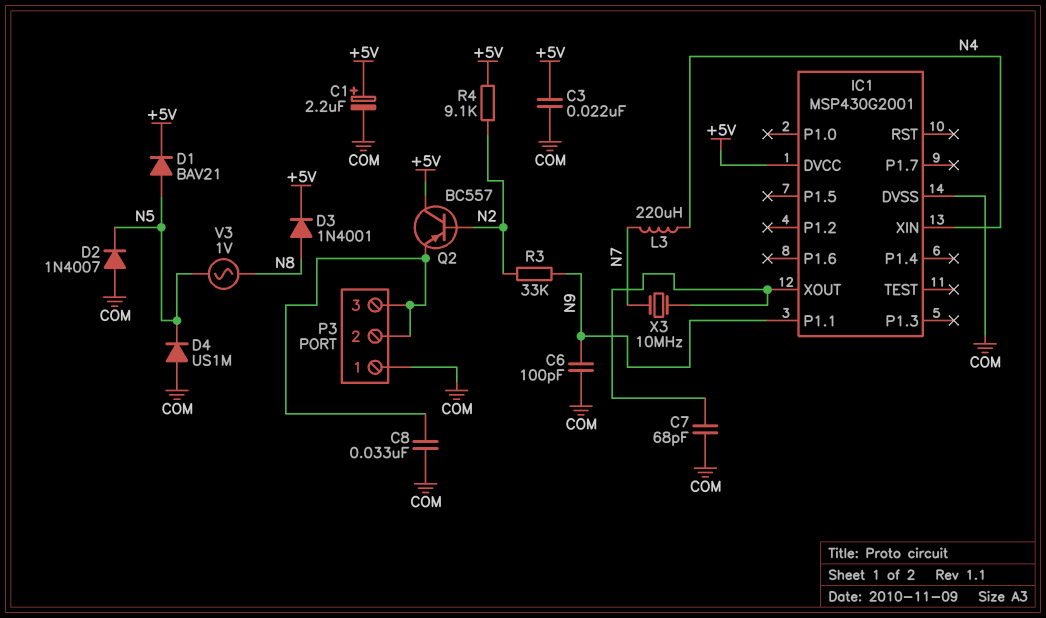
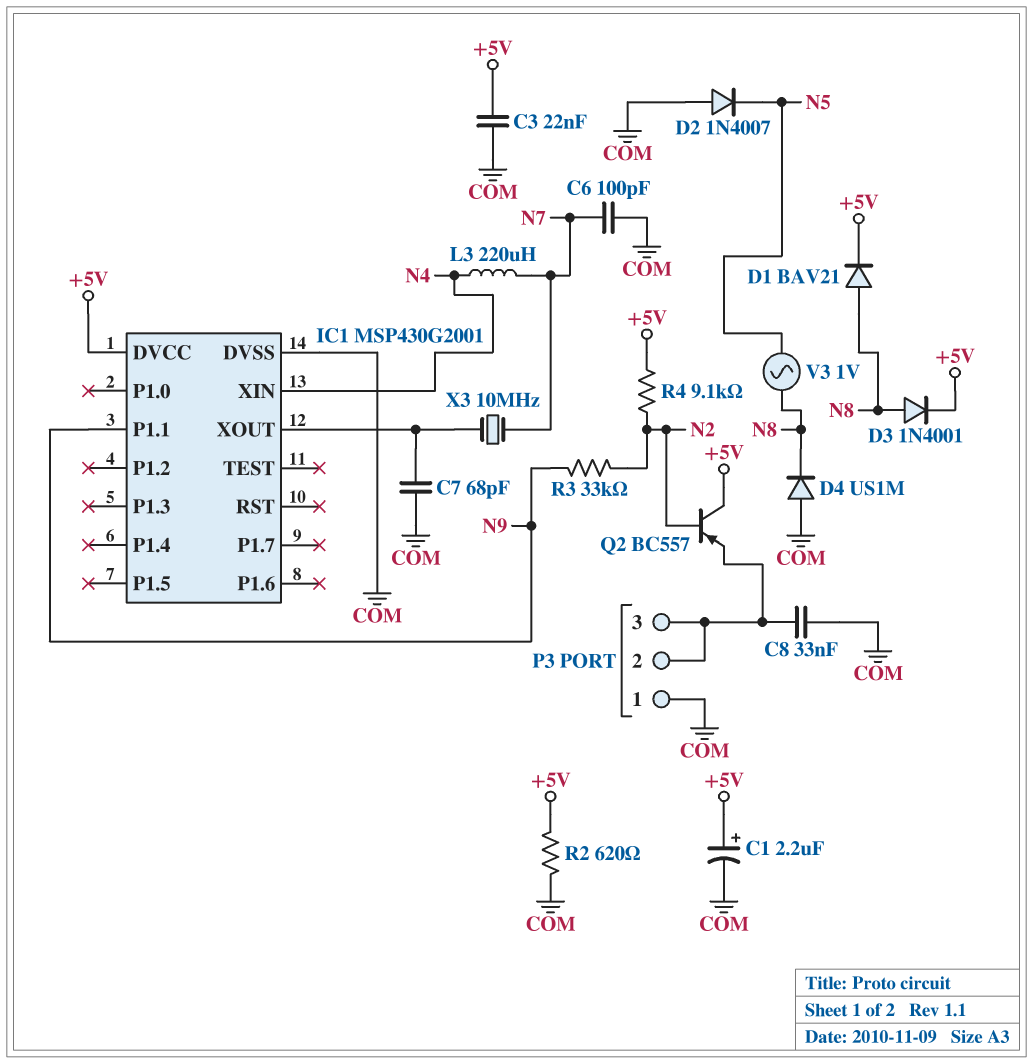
C6: 100pF (COM, N9) -> 100pF (COM, N7)
D1: diode BAV21 (A N5, K +5V) -> diode BAV21 (A N8, K +5V)
D4: diode US1M (A COM, K N5) -> diode US1M (A COM, K N8)
R2: none -> 620 (+5V, COM)

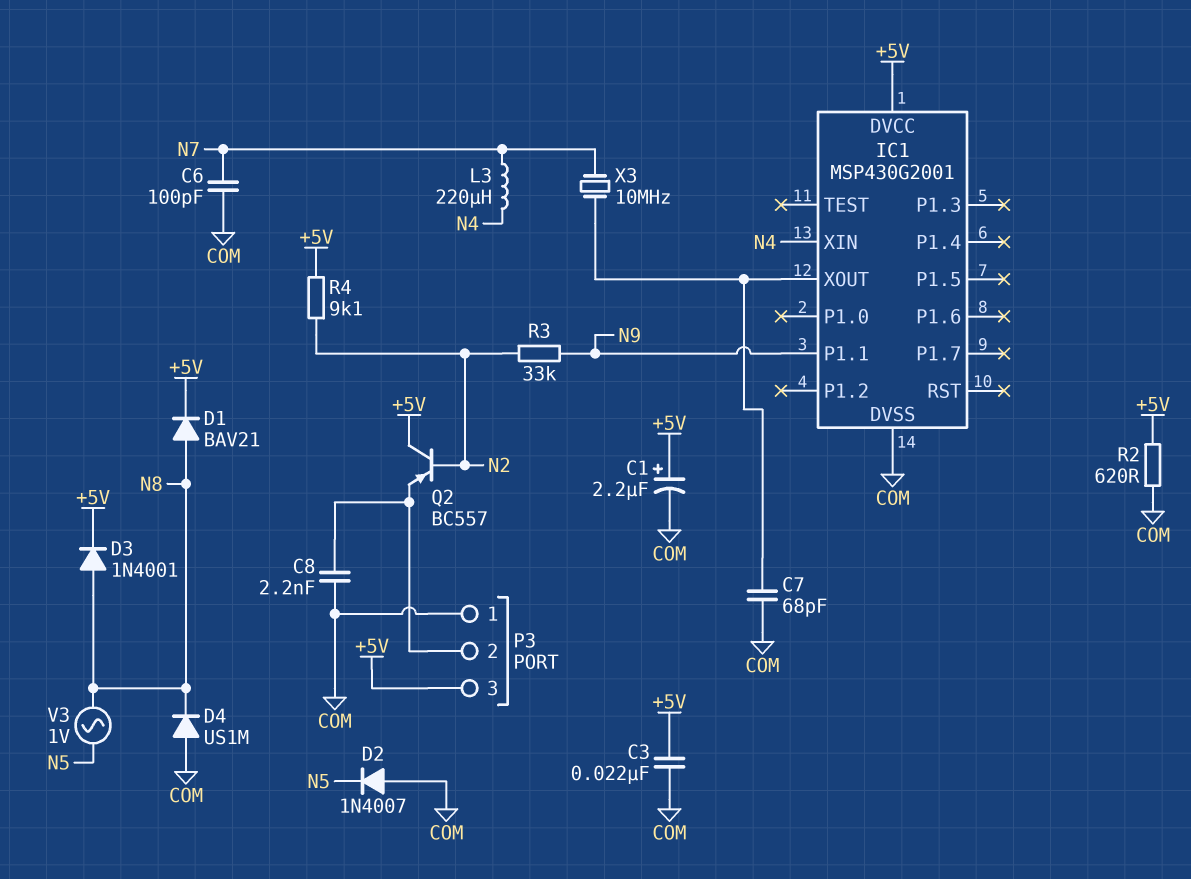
C8: 33nF (COM, P3/2) -> 2.2nF (COM, P3/2)
P3 pin 3: P3/2 -> +5V

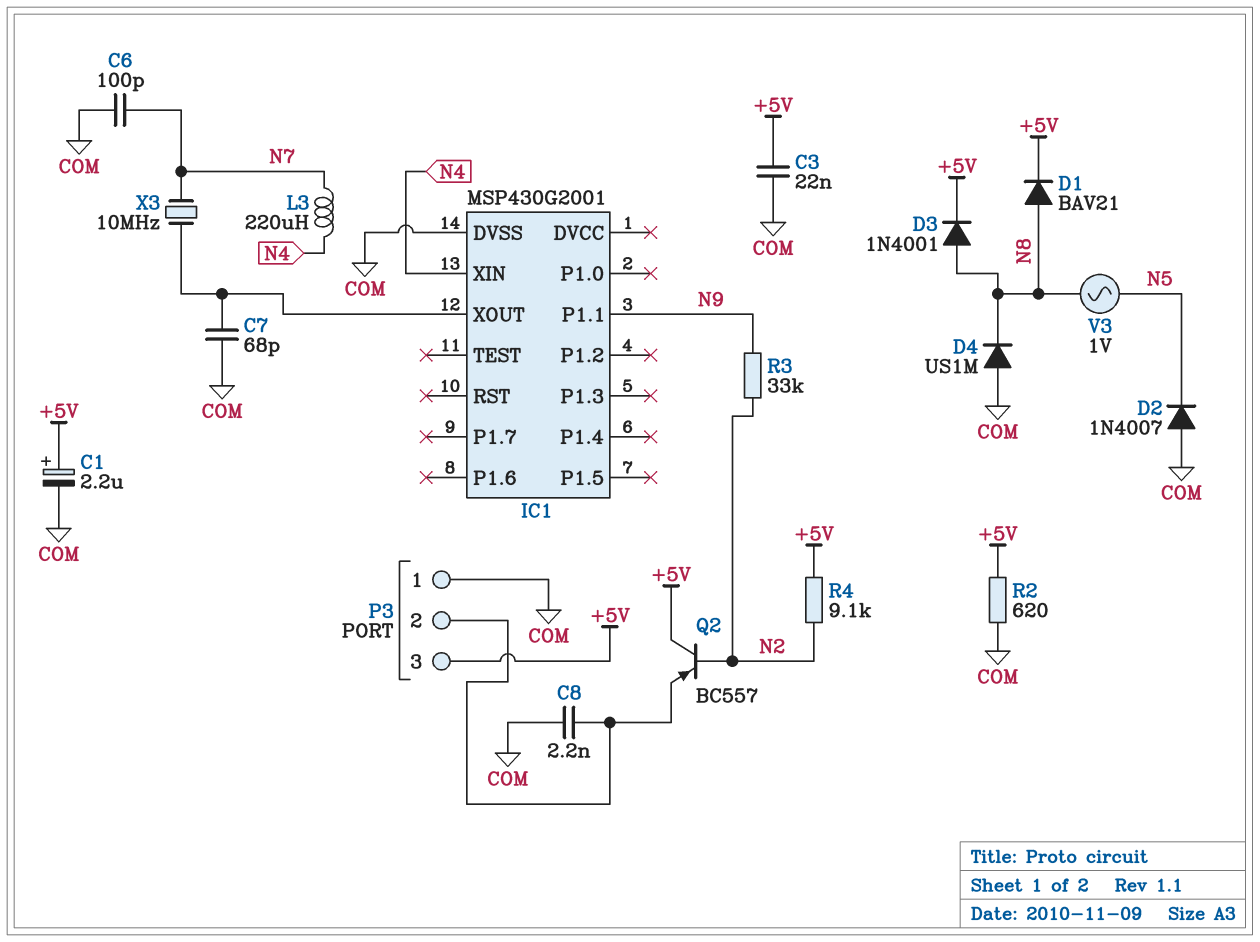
IC1 pin DVCC: +5V -> none

